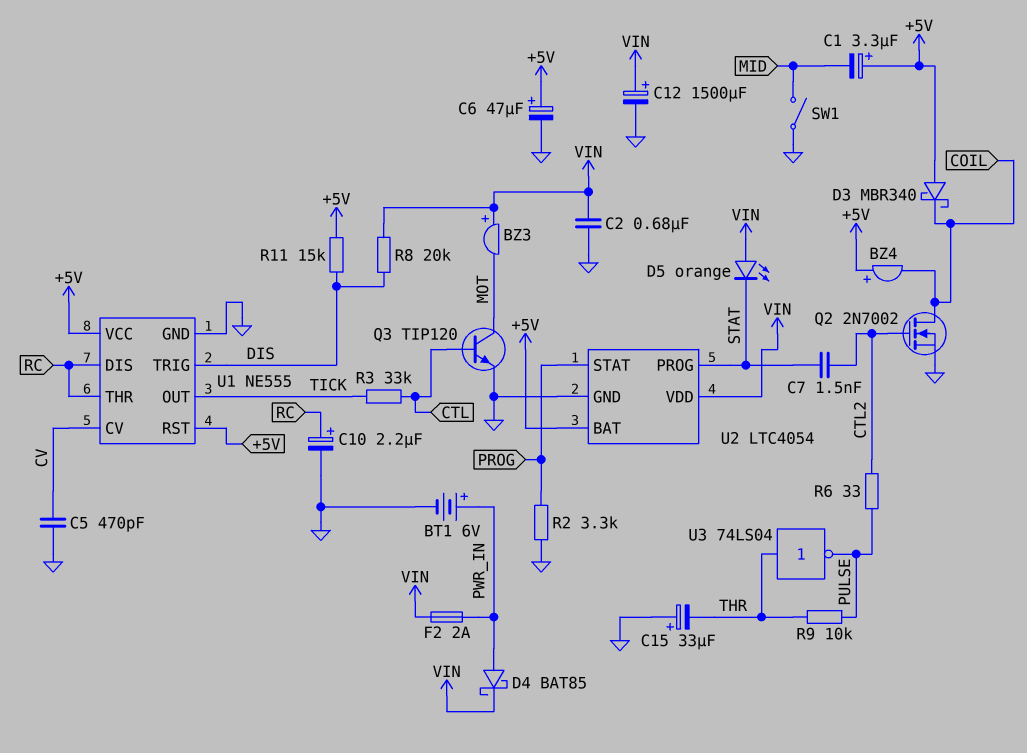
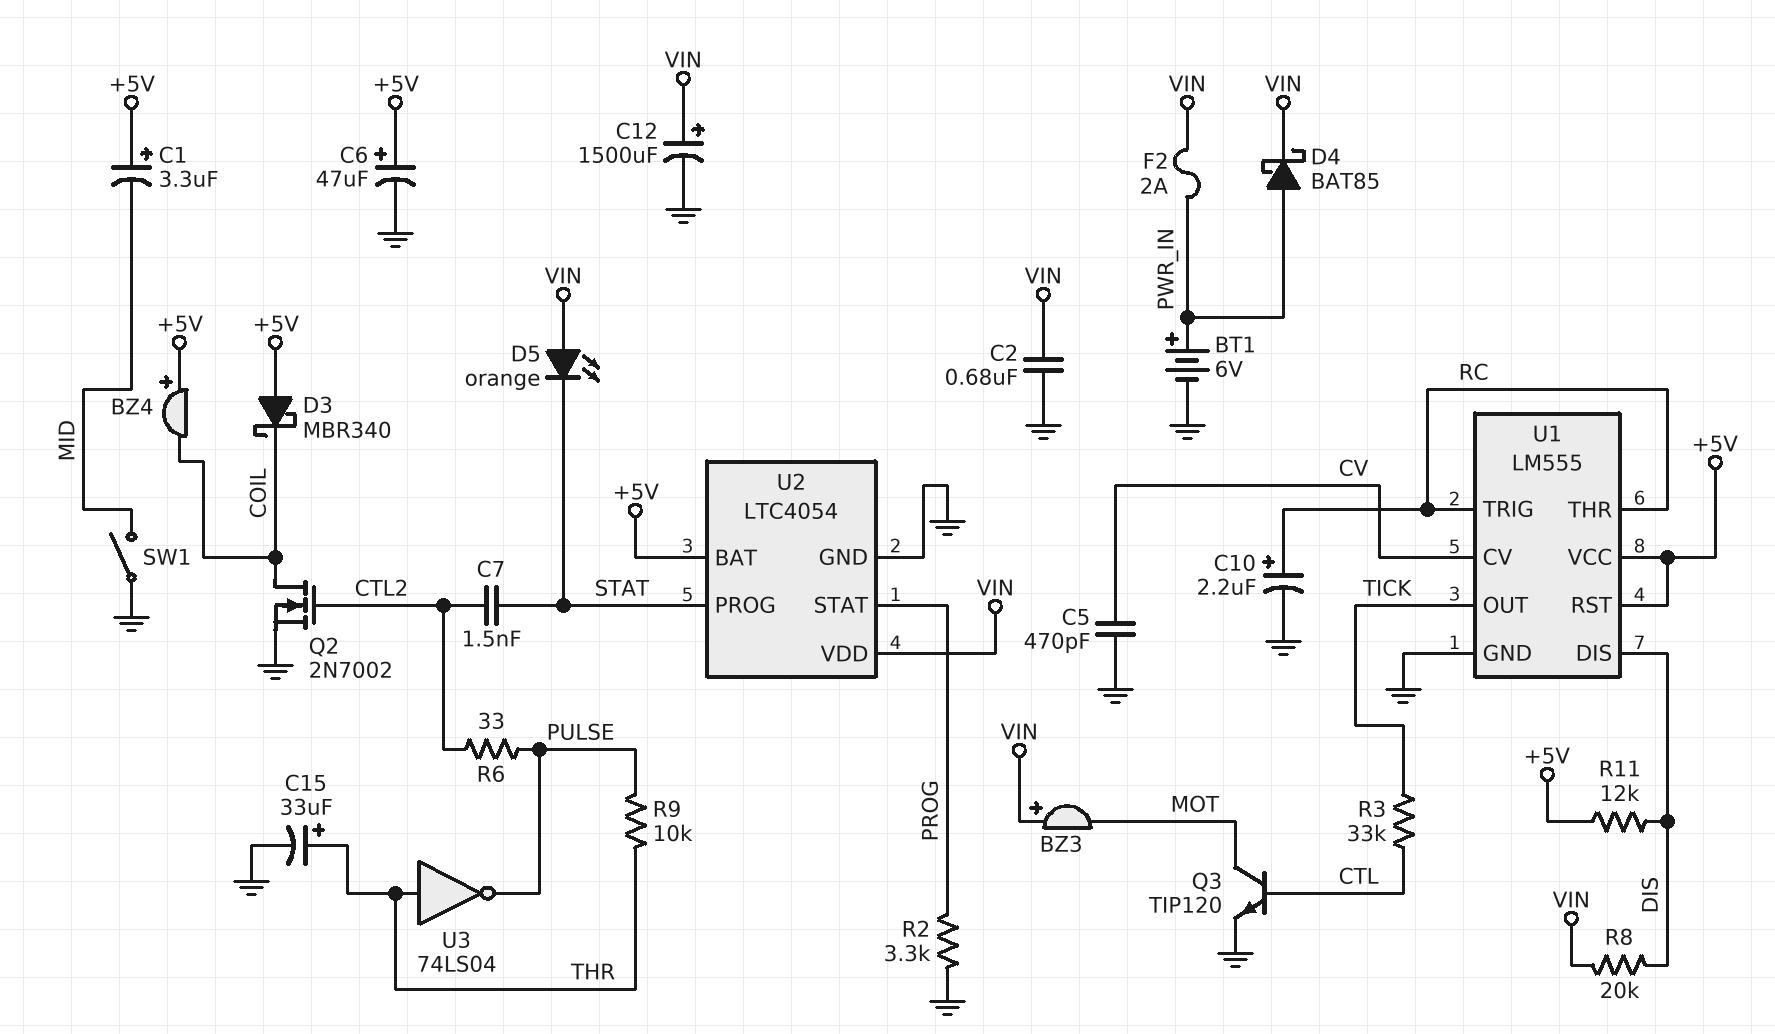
C15: 33uF (plus GND, minus THR) -> 33uF (plus THR, minus GND)
R11: 15k (+5V, DIS) -> 12k (+5V, DIS)
U1: NE555 -> LM555
U1 pin DIS: RC -> DIS
U1 pin TRIG: DIS -> RC

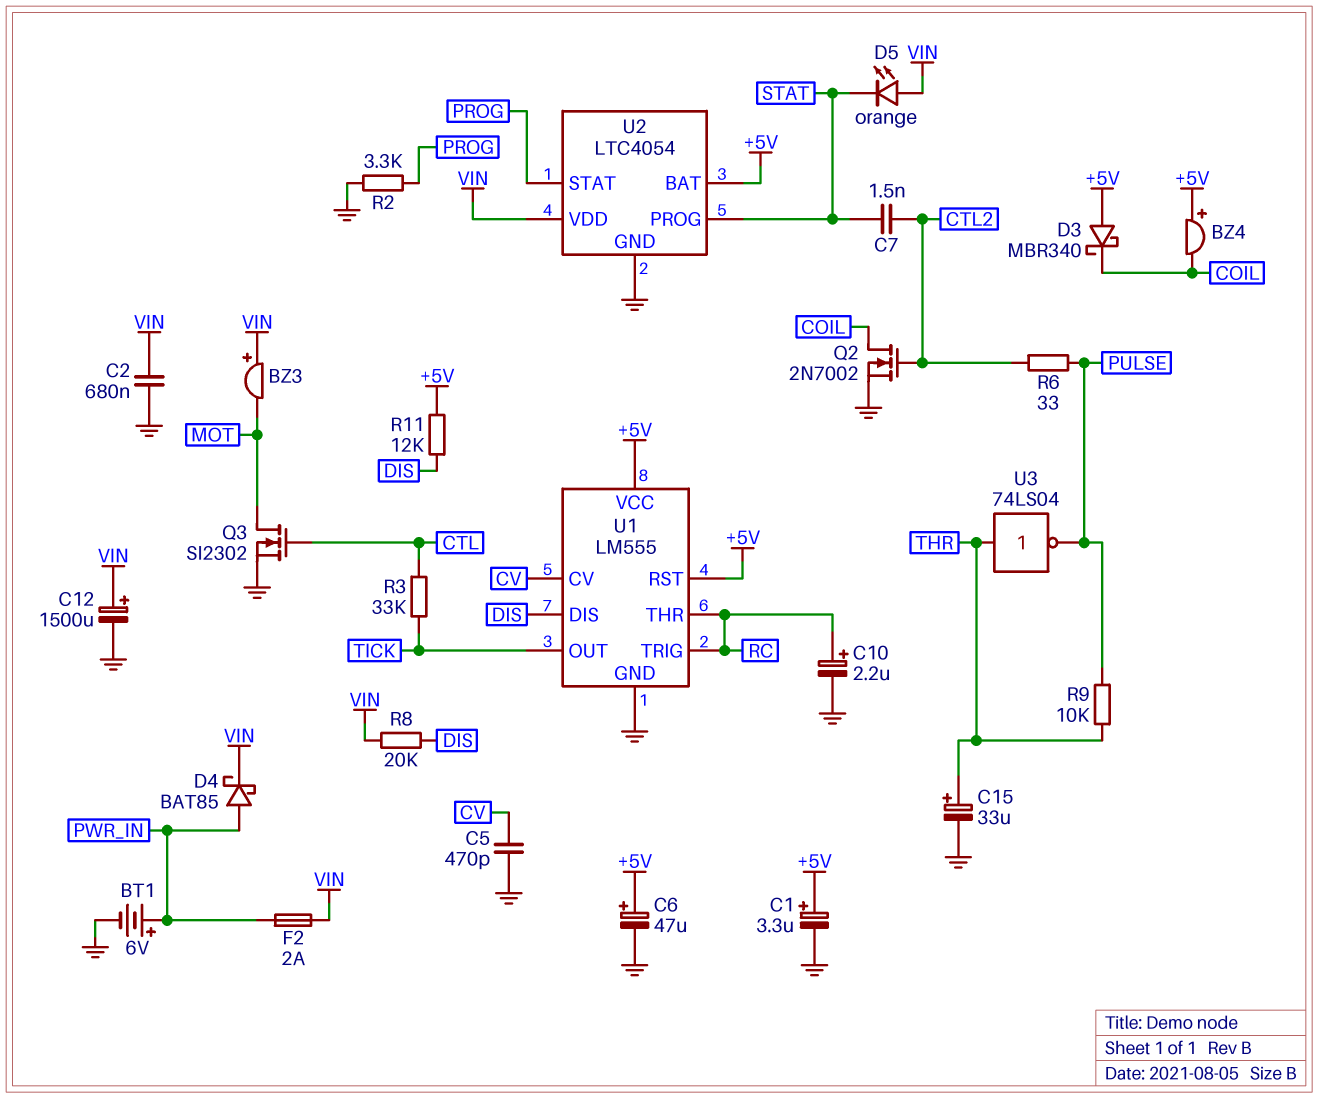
C1: 3.3uF (plus +5V, minus MID) -> 3.3uF (plus +5V, minus GND)
Q3: NPN TIP120 (B CTL, C MOT, E GND) -> NMOS SI2302 (G CTL, D MOT, S GND)
SW1: switch (GND, MID) -> none

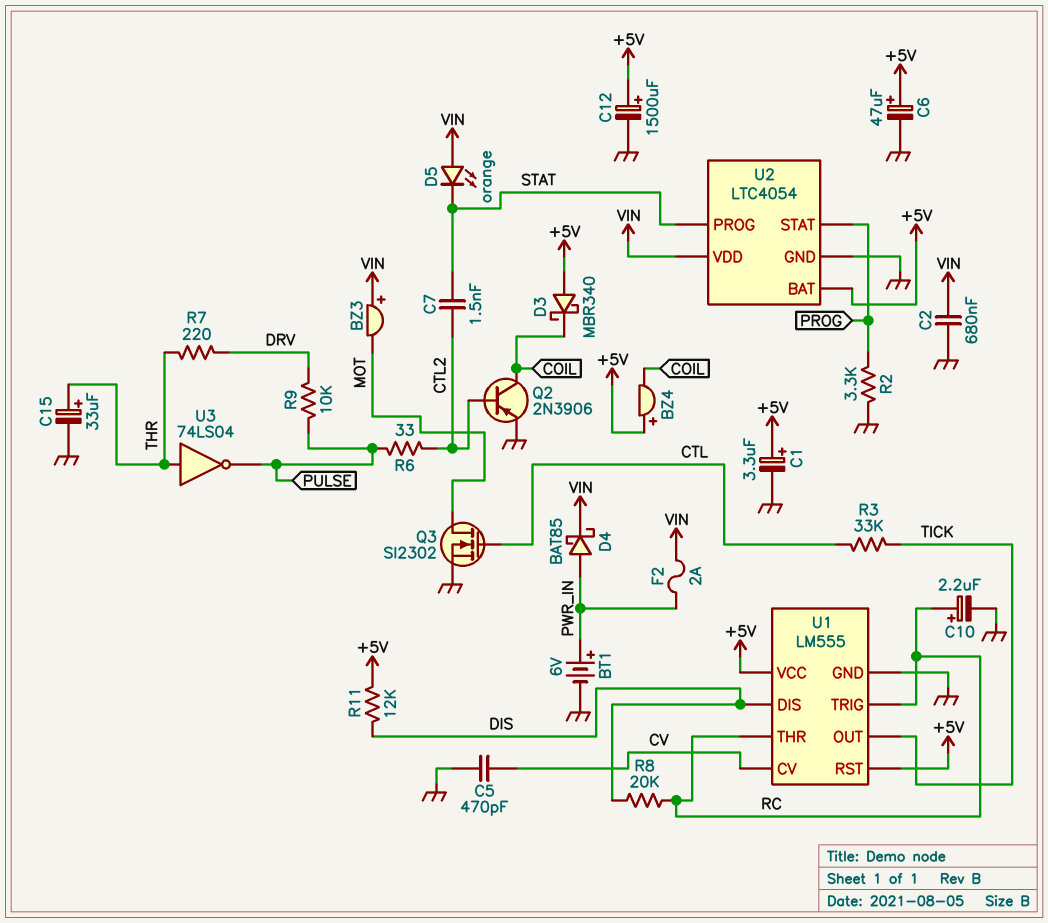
C12: 1500uF (plus VIN, minus GND) -> 1500uF (plus +5V, minus GND)
Q2: NMOS 2N7002 (G CTL2, D COIL, S GND) -> PNP 2N3906 (B CTL2, C COIL, E GND)
R7: none -> 220 (DRV, THR)
R8: 20k (DIS, VIN) -> 20k (DIS, RC)
R9: 10k (PULSE, THR) -> 10k (DRV, PULSE)

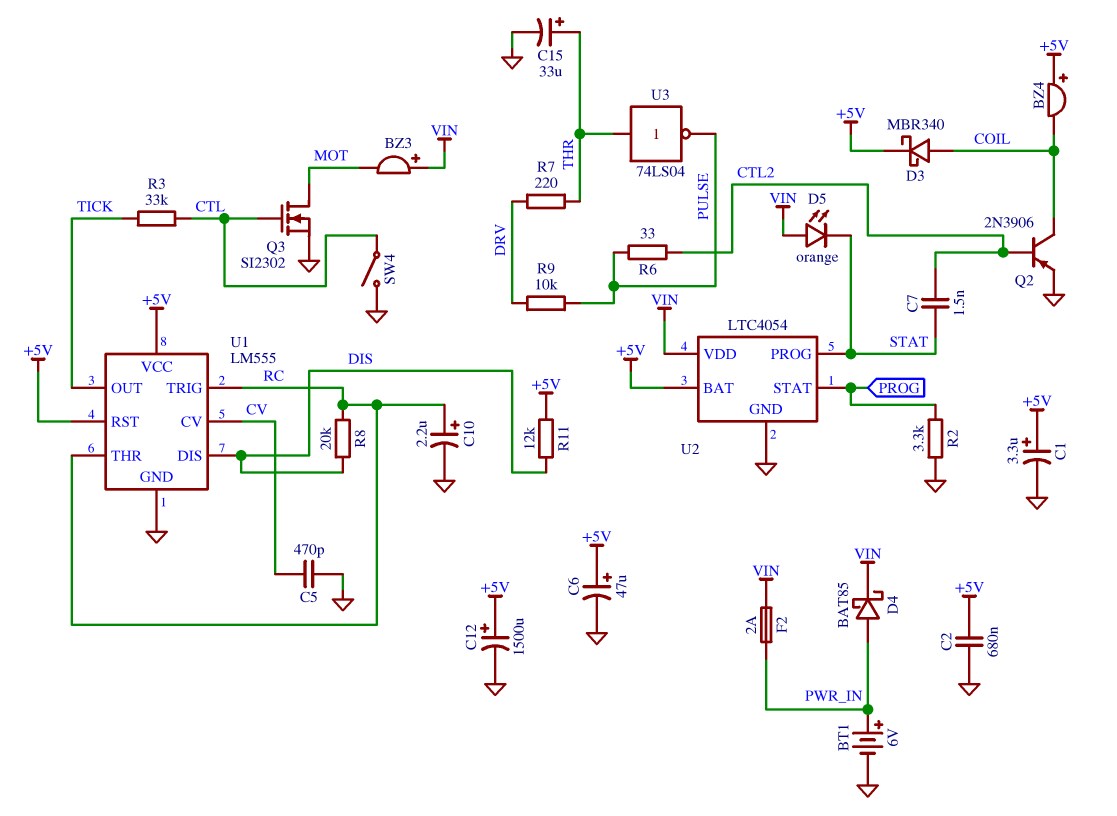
C2: 680nF (GND, VIN) -> 680nF (+5V, GND)
D3: schottky MBR340 (A +5V, K COIL) -> schottky MBR340 (A COIL, K +5V)
SW4: none -> switch (CTL, GND)

